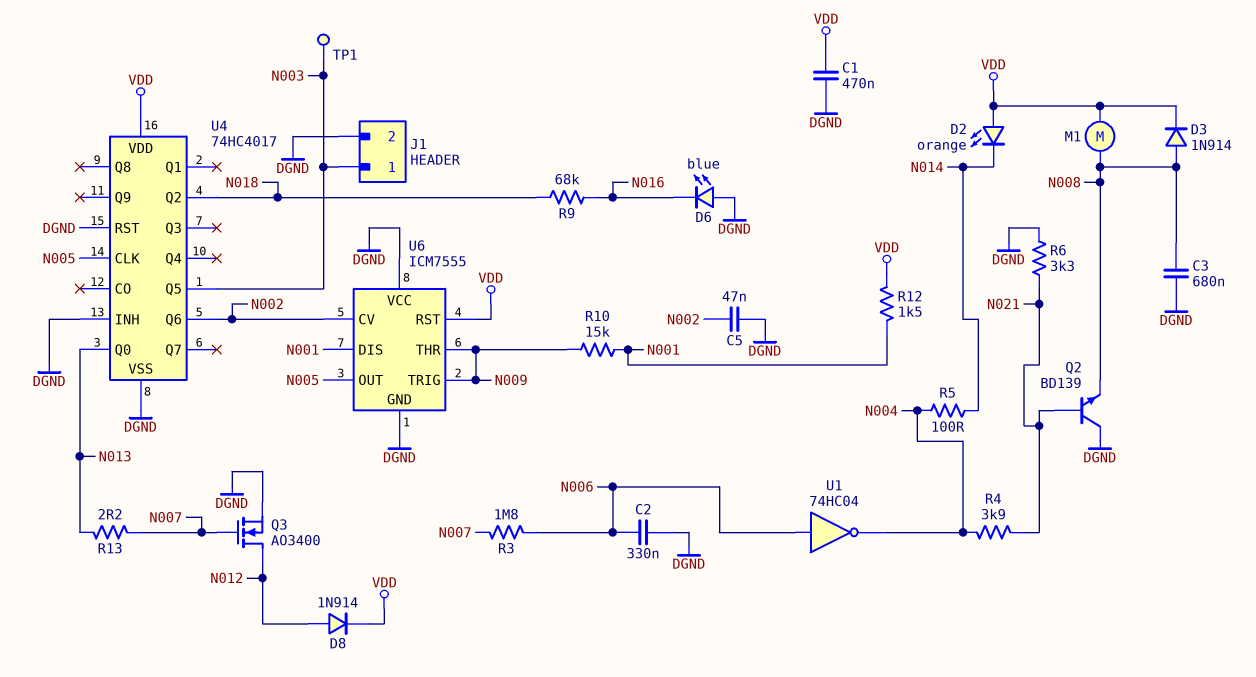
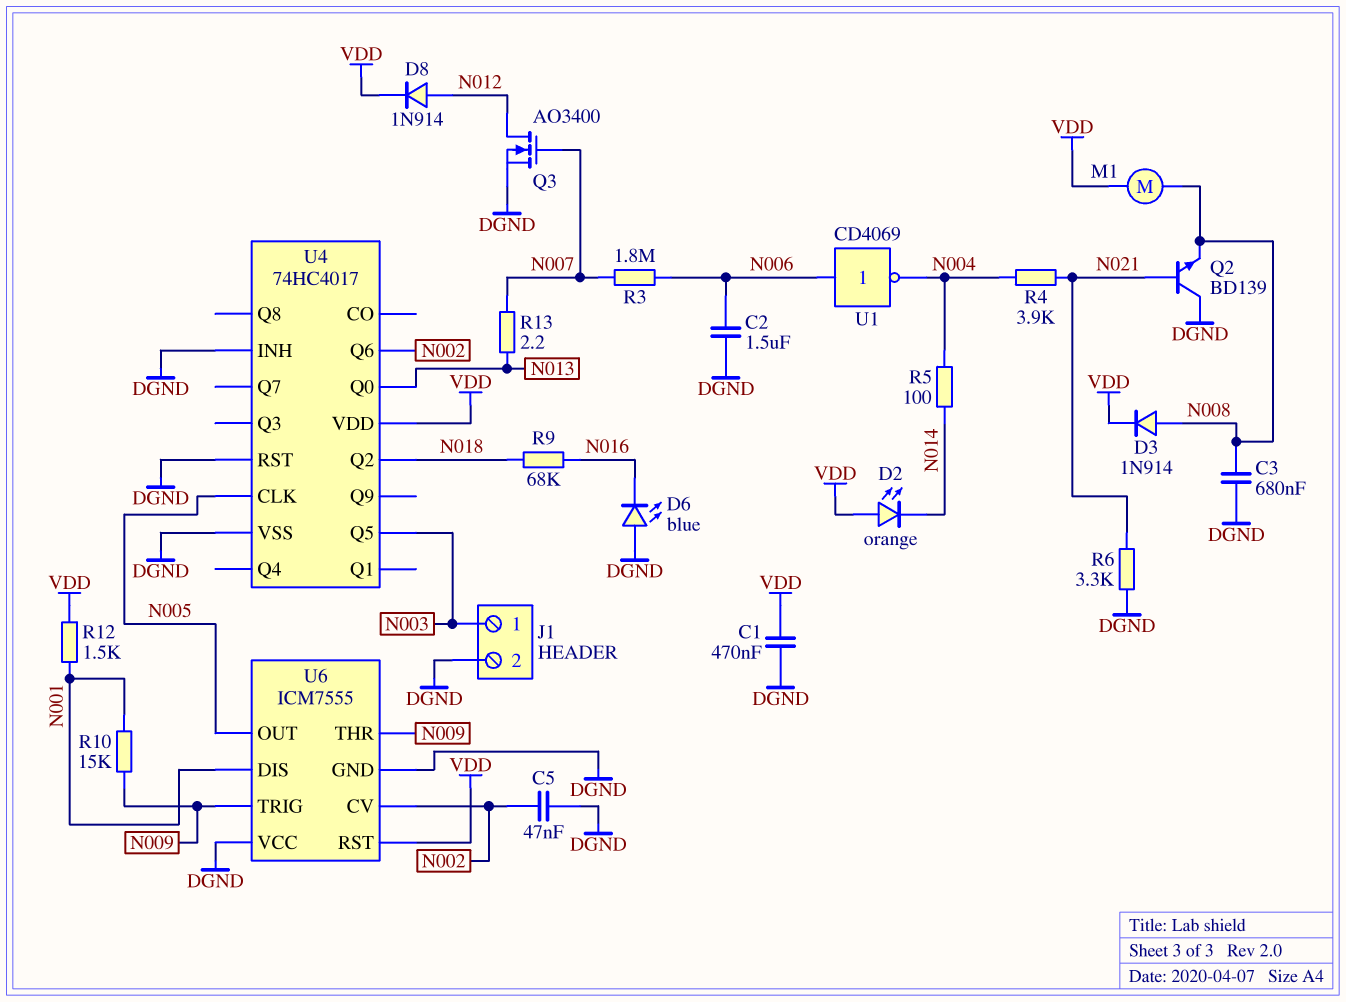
C2: 330nF (DGND, N006) -> 1.5uF (DGND, N006)
TP1: test point (N003) -> none
U1: NOT 74HC04 (in N006, out N004) -> NOT CD4069 (in N006, out N004)

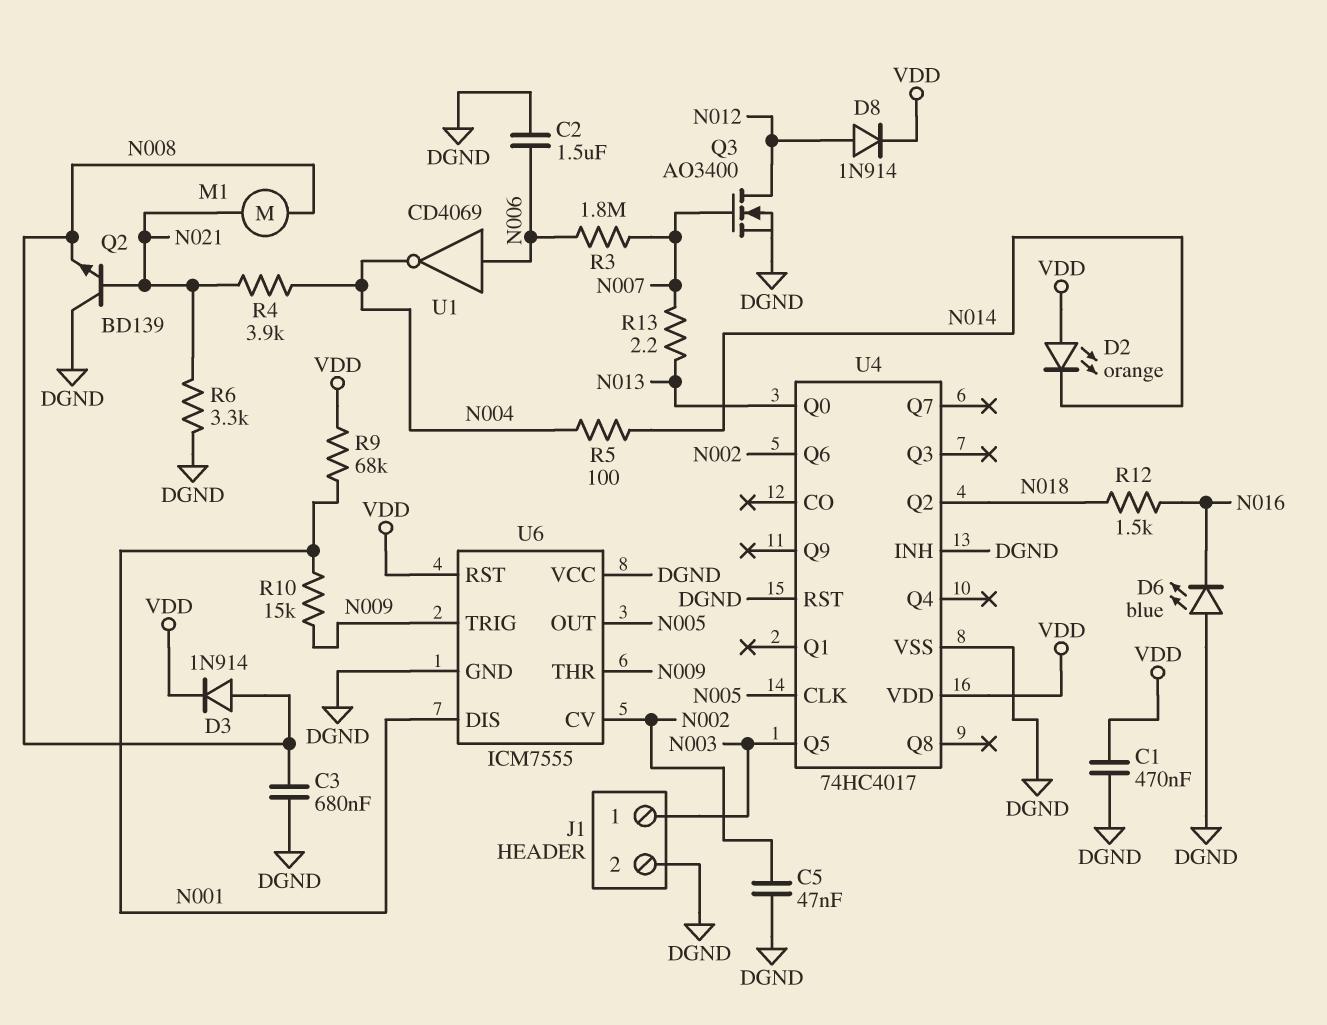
M1: motor (N008, VDD) -> motor (N008, N021)
R9: 68k (N016, N018) -> 68k (N001, VDD)
R12: 1.5k (N001, VDD) -> 1.5k (N016, N018)

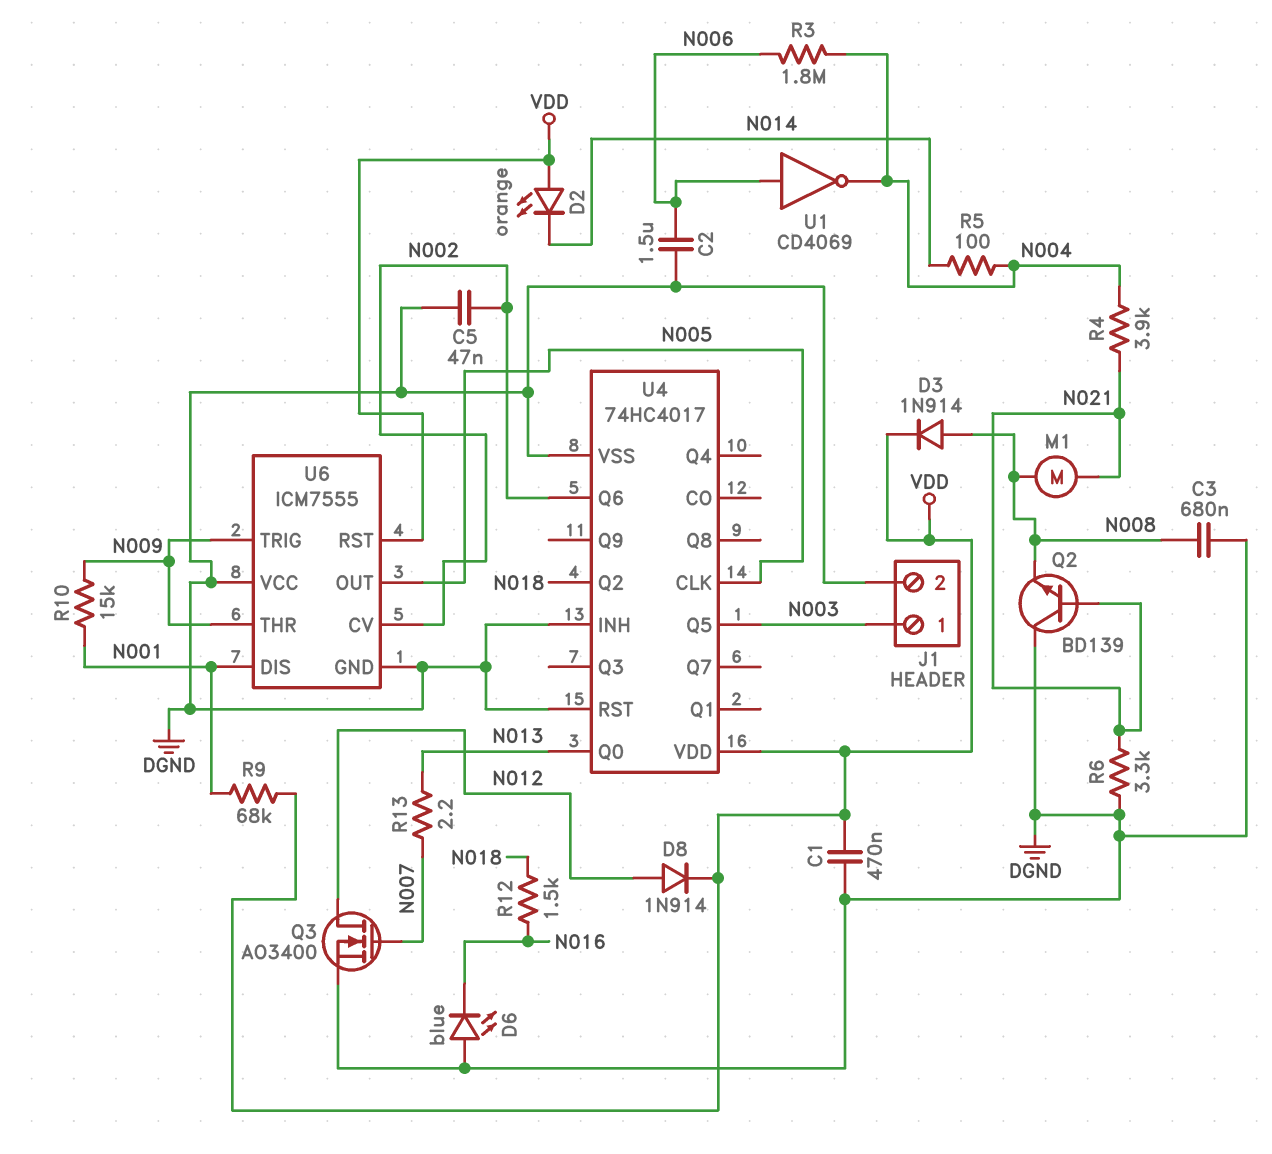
R3: 1.8M (N006, N007) -> 1.8M (N004, N006)

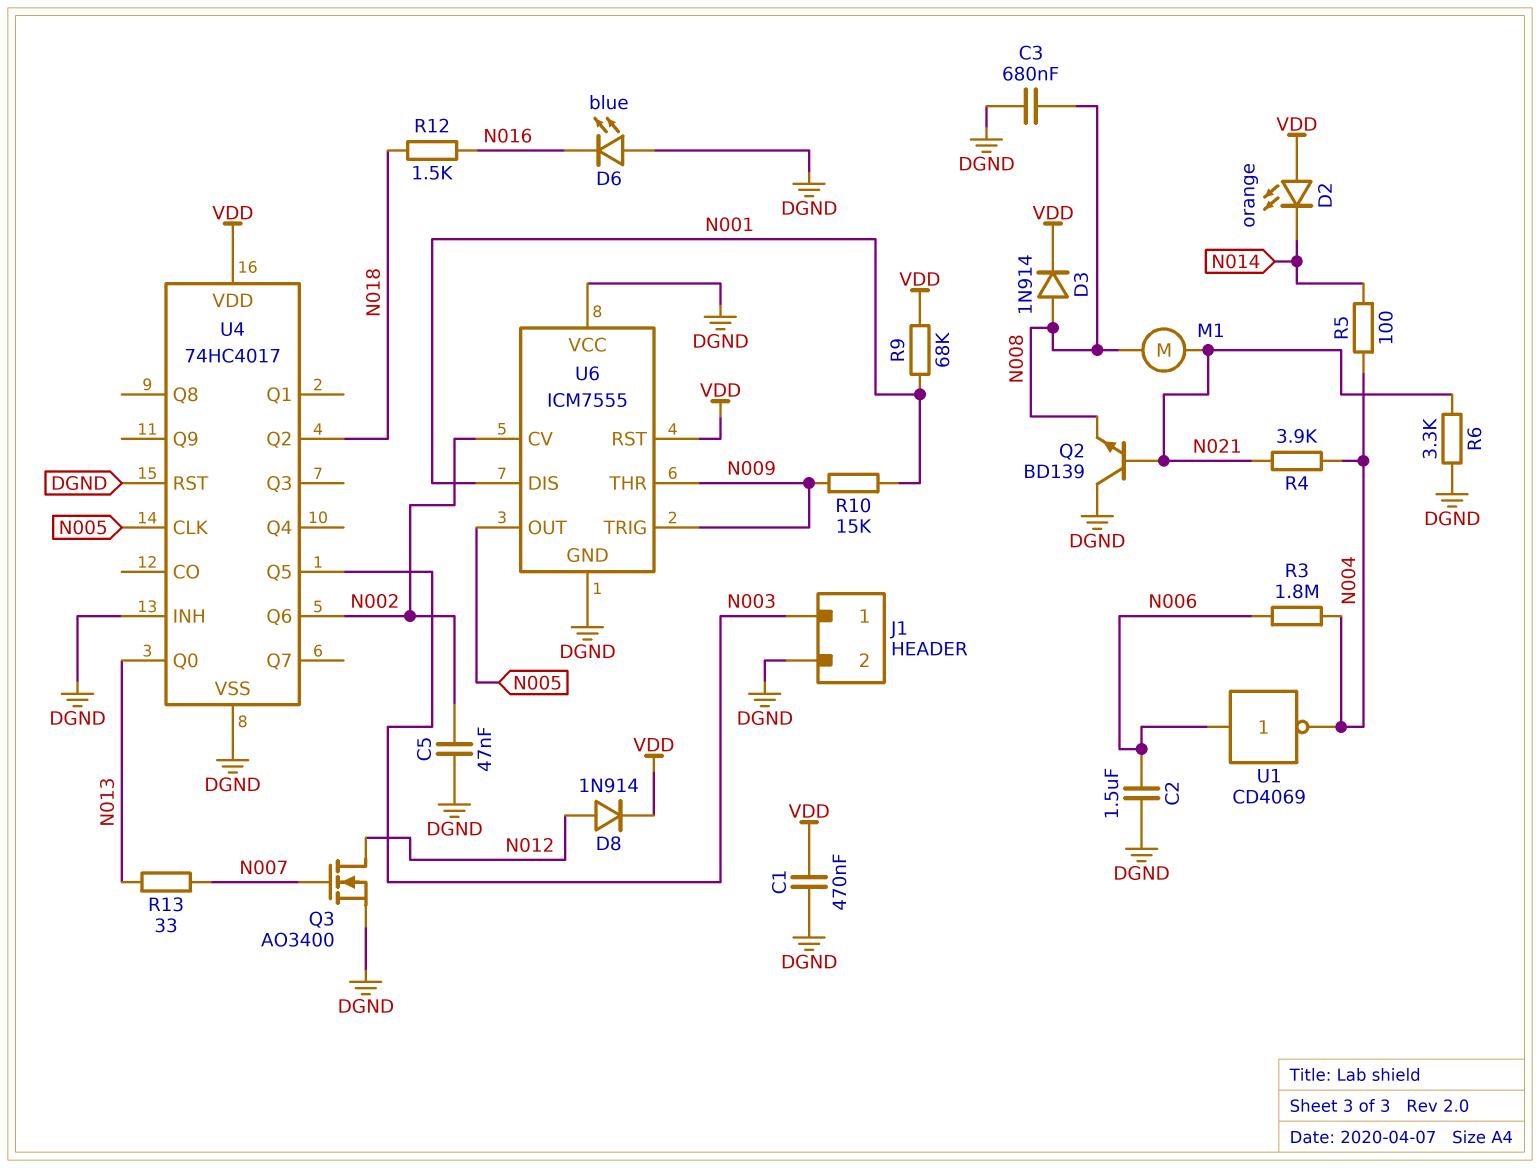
R13: 2.2 (N007, N013) -> 33 (N007, N013)

